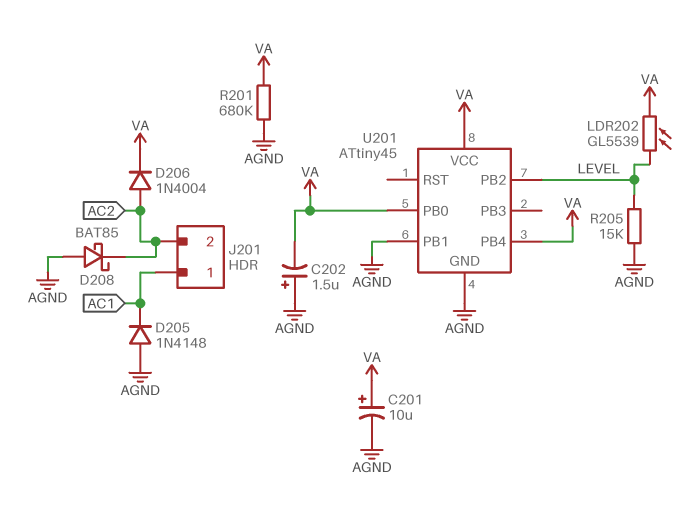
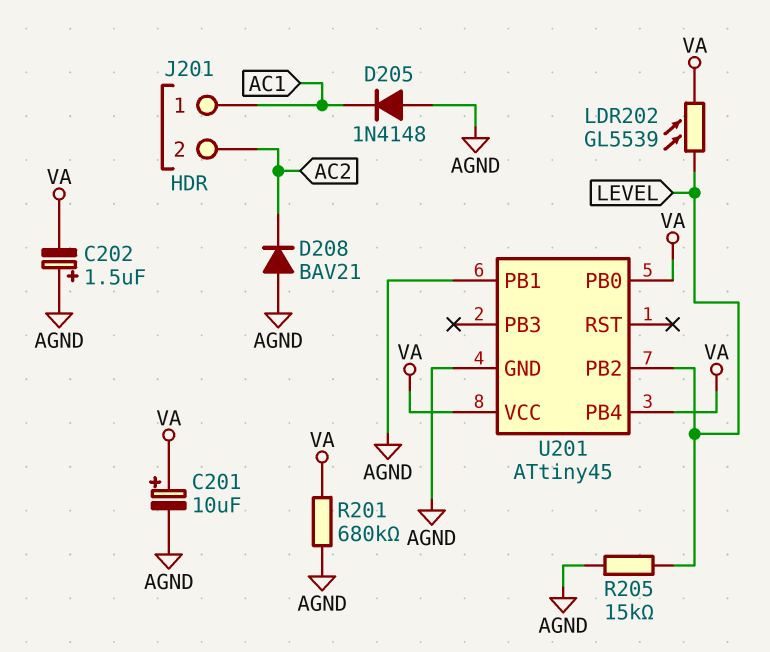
D206: diode 1N4004 (A AC2, K VA) -> none
D208: schottky BAT85 (A AGND, K AC2) -> diode BAV21 (A AGND, K AC2)

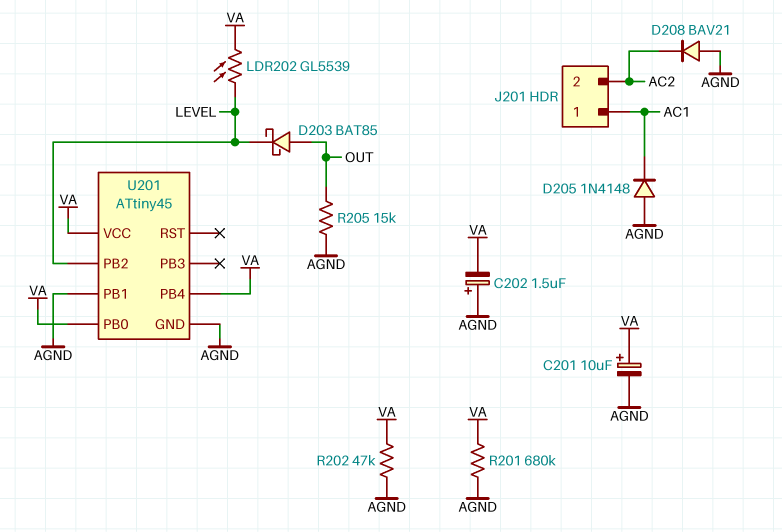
D203: none -> schottky BAT85 (A OUT, K LEVEL)
R202: none -> 47k (AGND, VA)
R205: 15k (AGND, LEVEL) -> 15k (AGND, OUT)

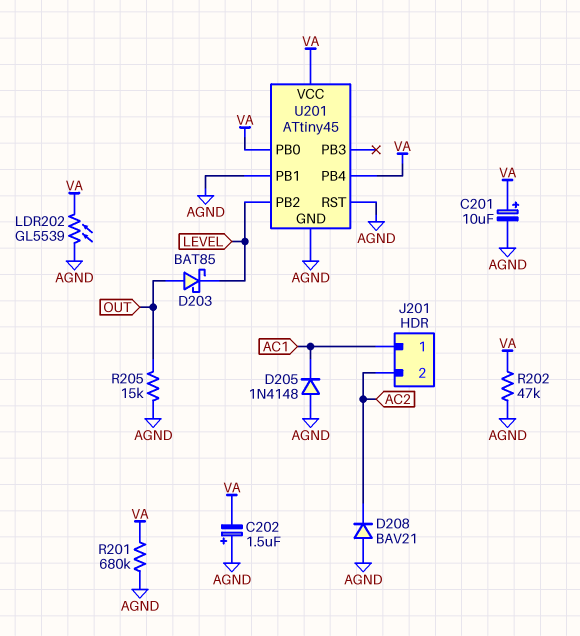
LDR202: GL5539 (LEVEL, VA) -> GL5539 (AGND, VA)
U201 pin RST: none -> AGND

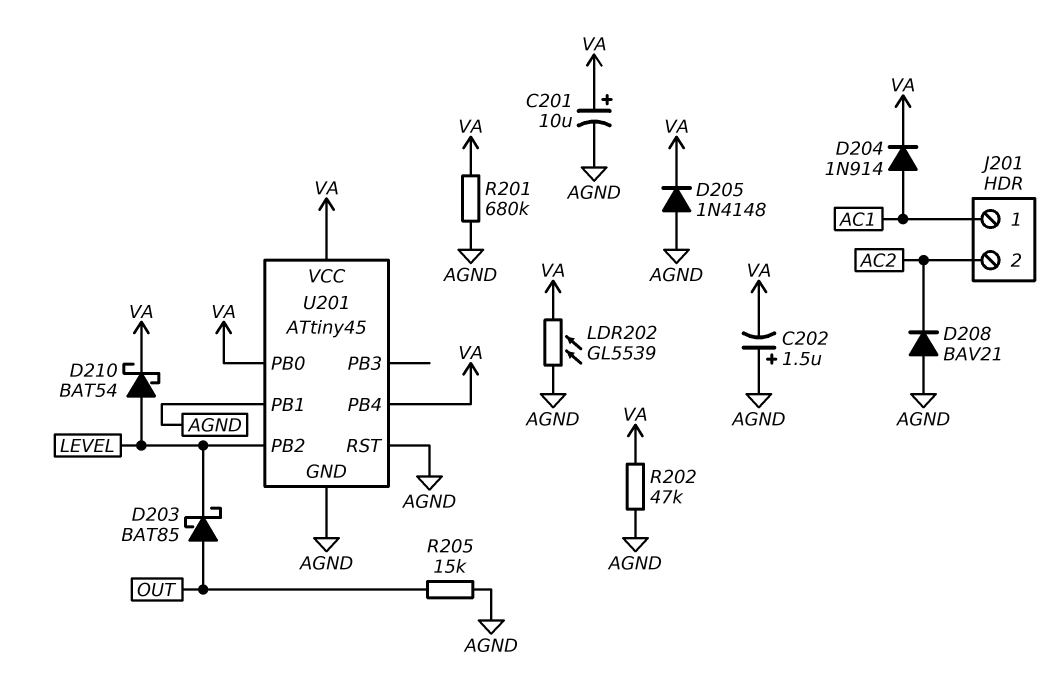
D204: none -> diode 1N914 (A AC1, K VA)
D205: diode 1N4148 (A AGND, K AC1) -> diode 1N4148 (A AGND, K VA)
D210: none -> schottky BAT54 (A LEVEL, K VA)

